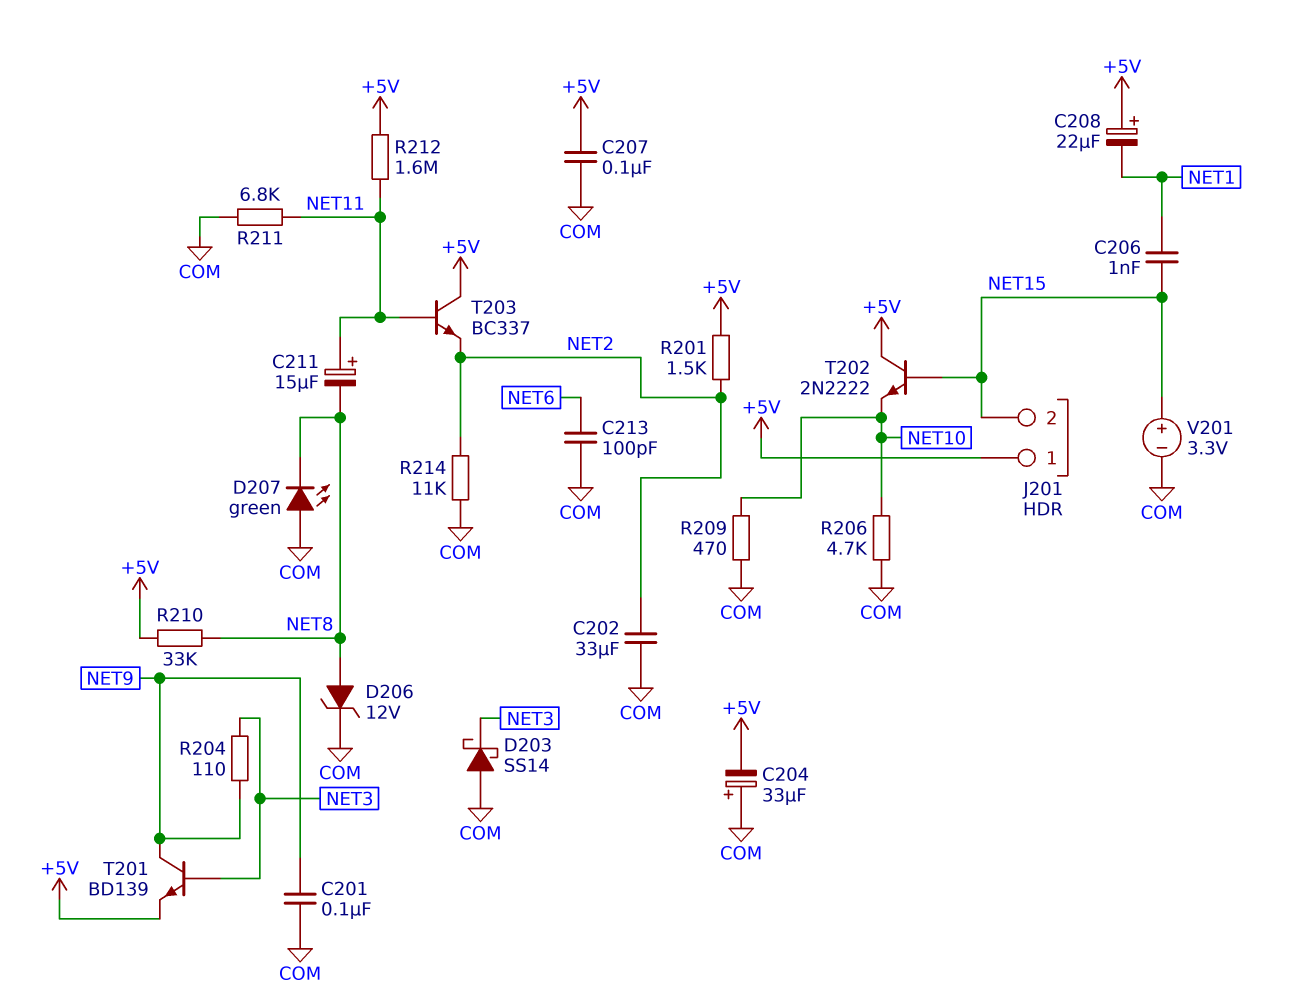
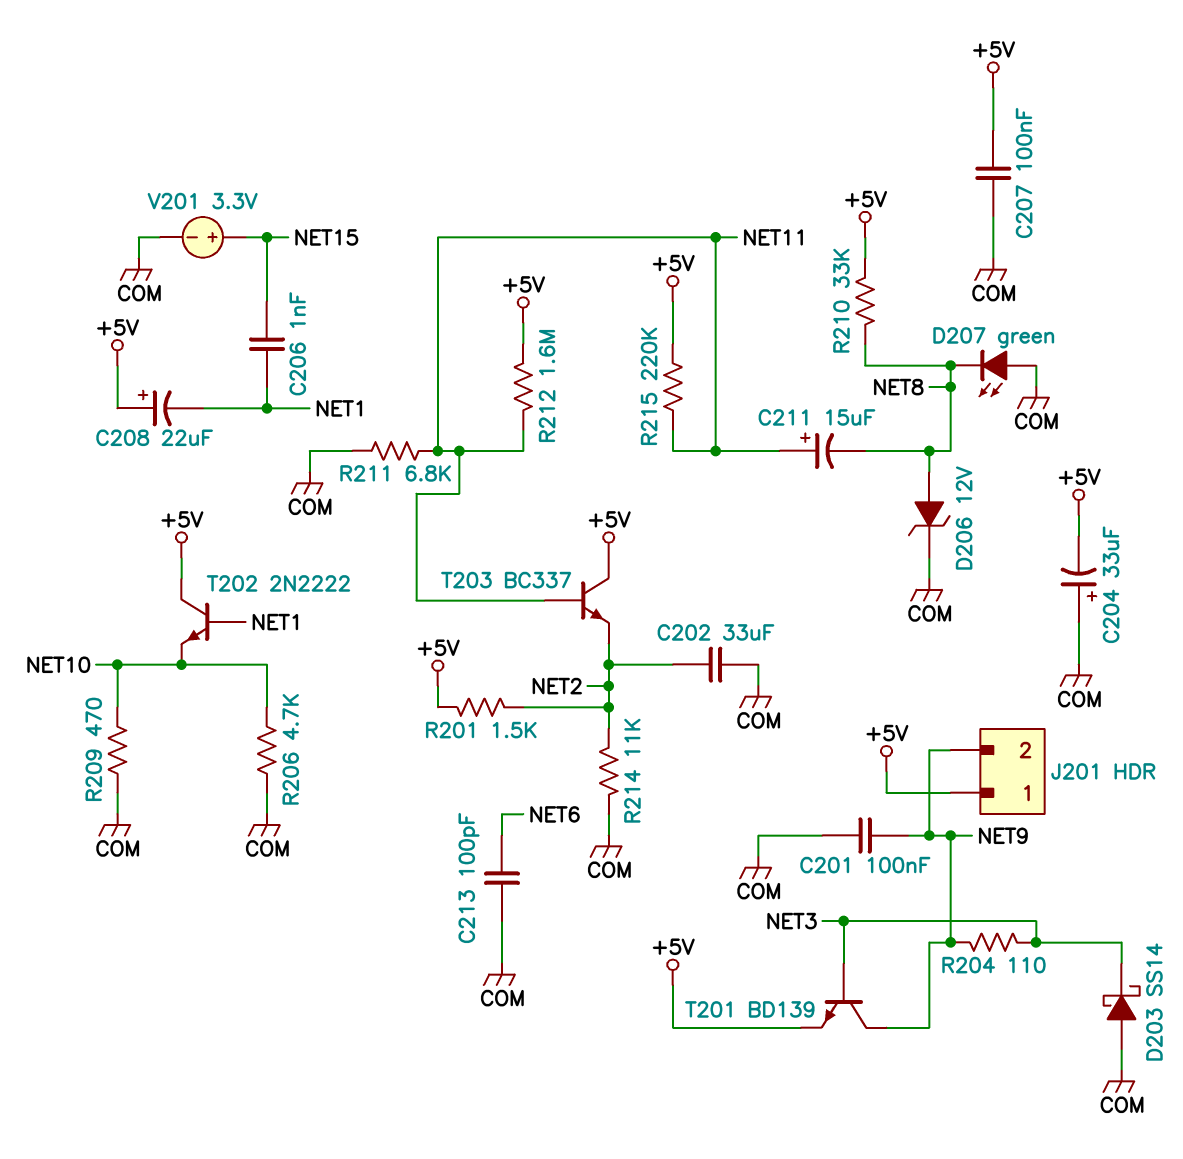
J201 pin 2: NET15 -> NET9
R215: none -> 220k (+5V, NET11)
T202: NPN 2N2222 (B NET15, C +5V, E NET10) -> NPN 2N2222 (B NET1, C +5V, E NET10)

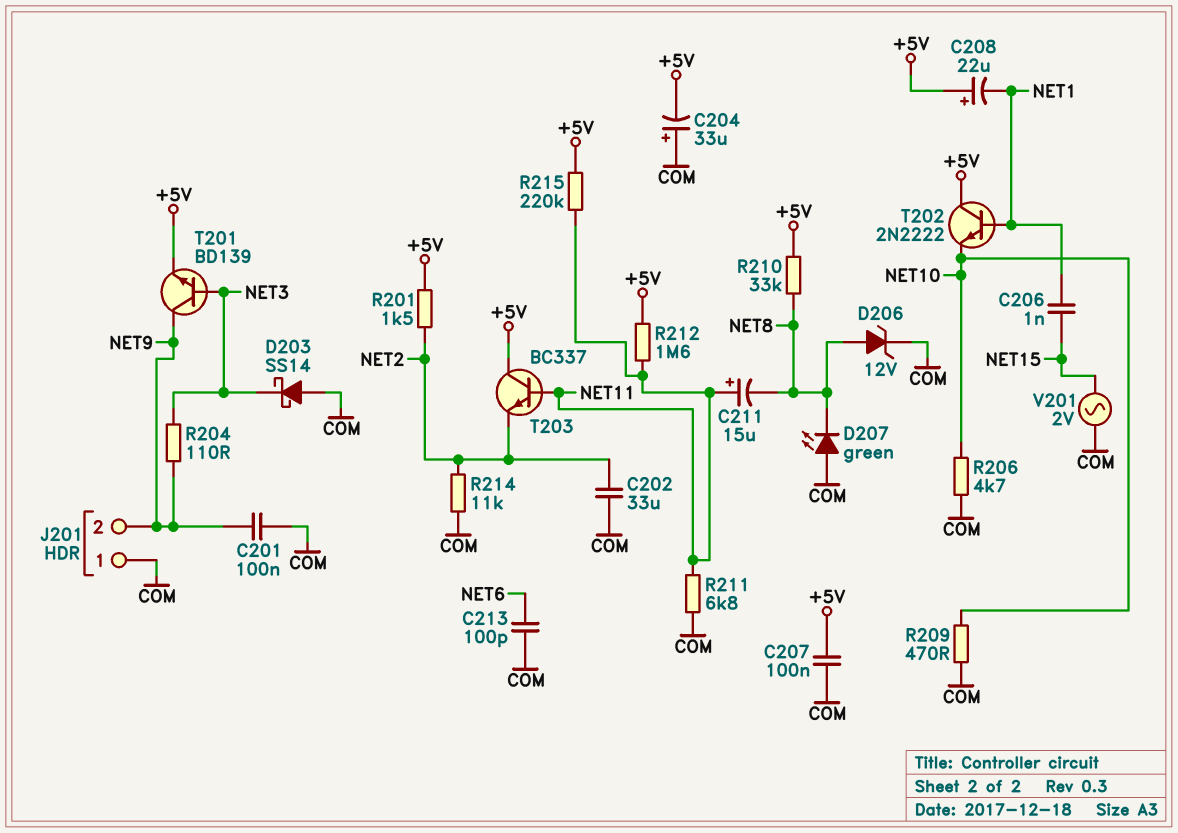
J201 pin 1: +5V -> COM
V201: 3.3V (plus NET15, minus COM) -> AC 2V (COM, NET15)

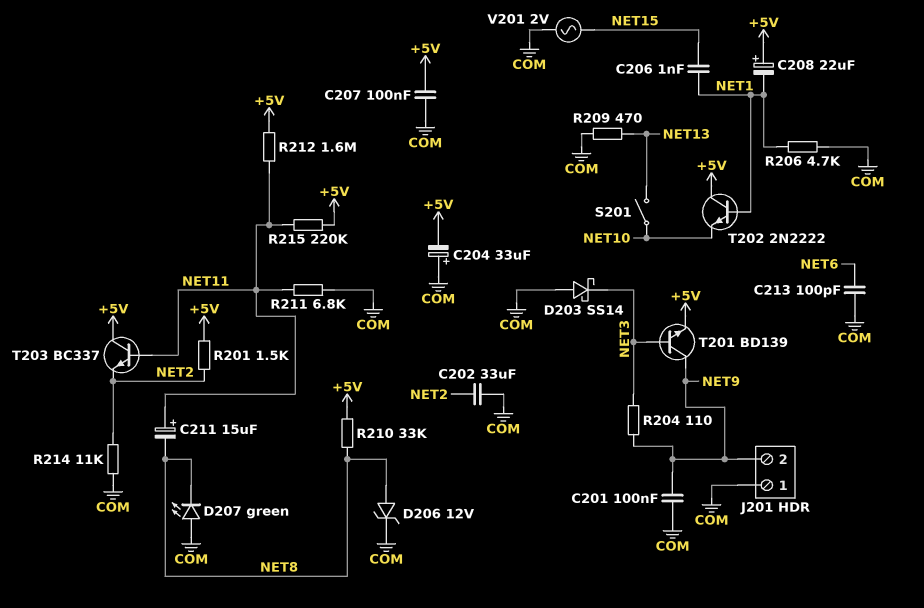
R206: 4.7k (COM, NET10) -> 4.7k (COM, NET1)
R209: 470 (COM, NET10) -> 470 (COM, NET13)
S201: none -> switch (NET10, NET13)

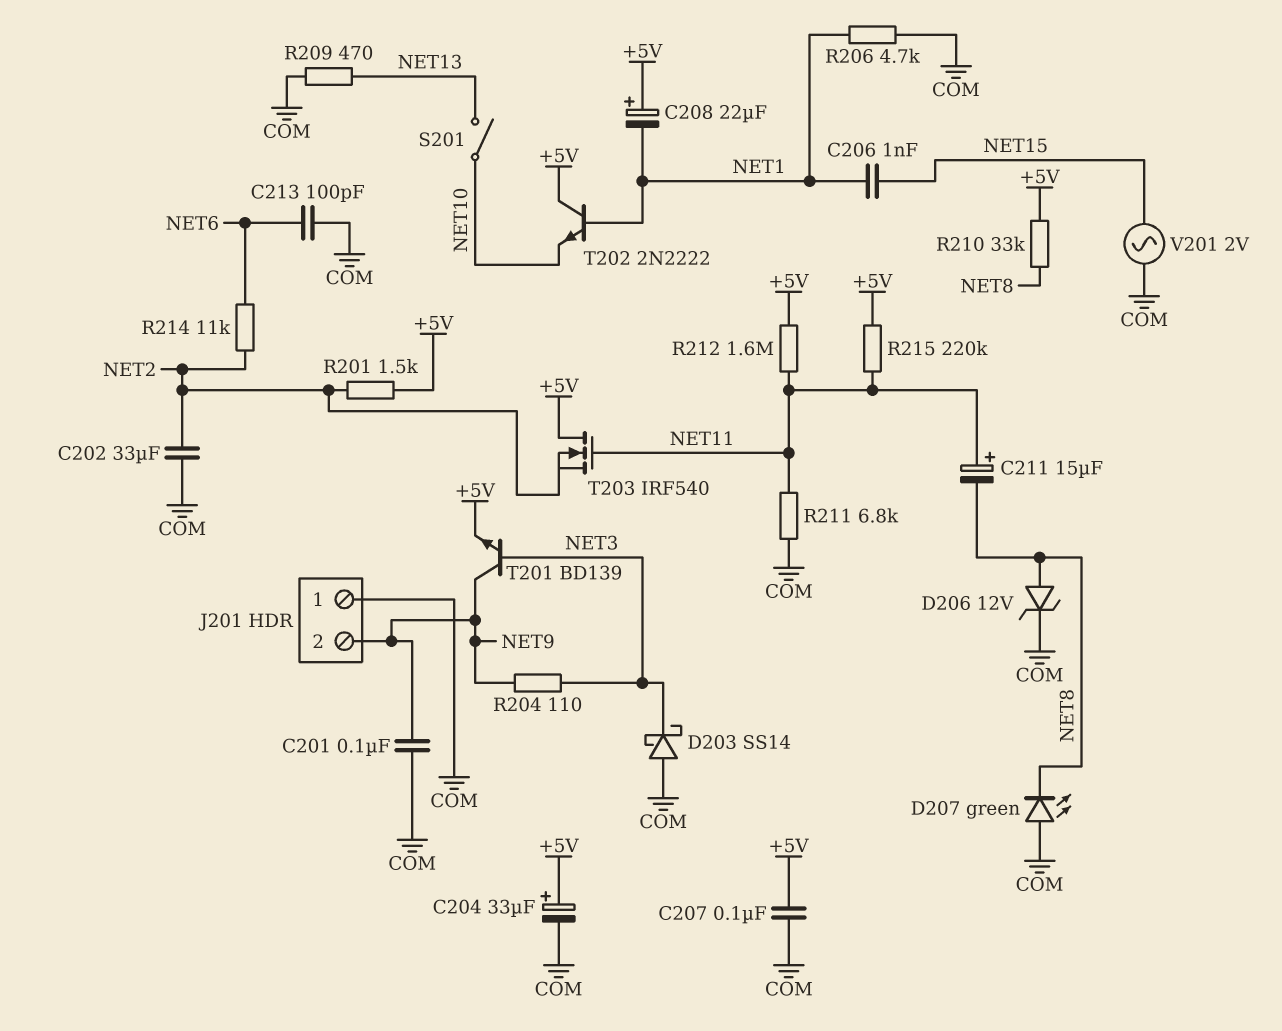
C204: 33uF (plus COM, minus +5V) -> 33uF (plus +5V, minus COM)
R214: 11k (COM, NET2) -> 11k (NET2, NET6)
T203: NPN BC337 (B NET11, C +5V, E NET2) -> NMOS IRF540 (G NET11, D +5V, S NET2)

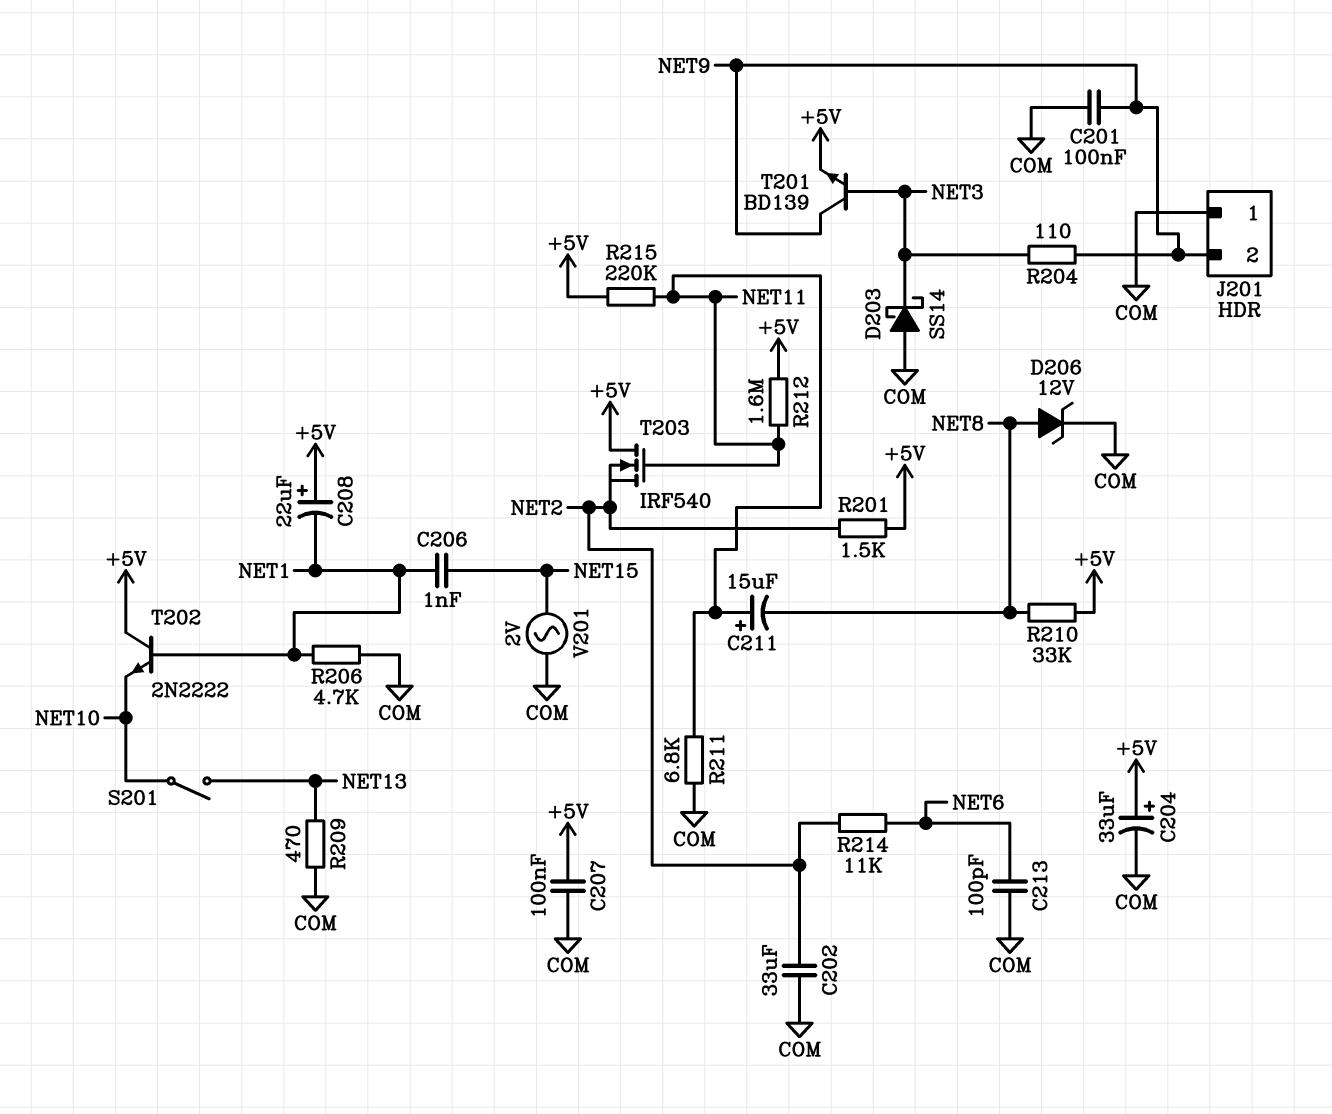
D207: LED green (A COM, K NET8) -> none

